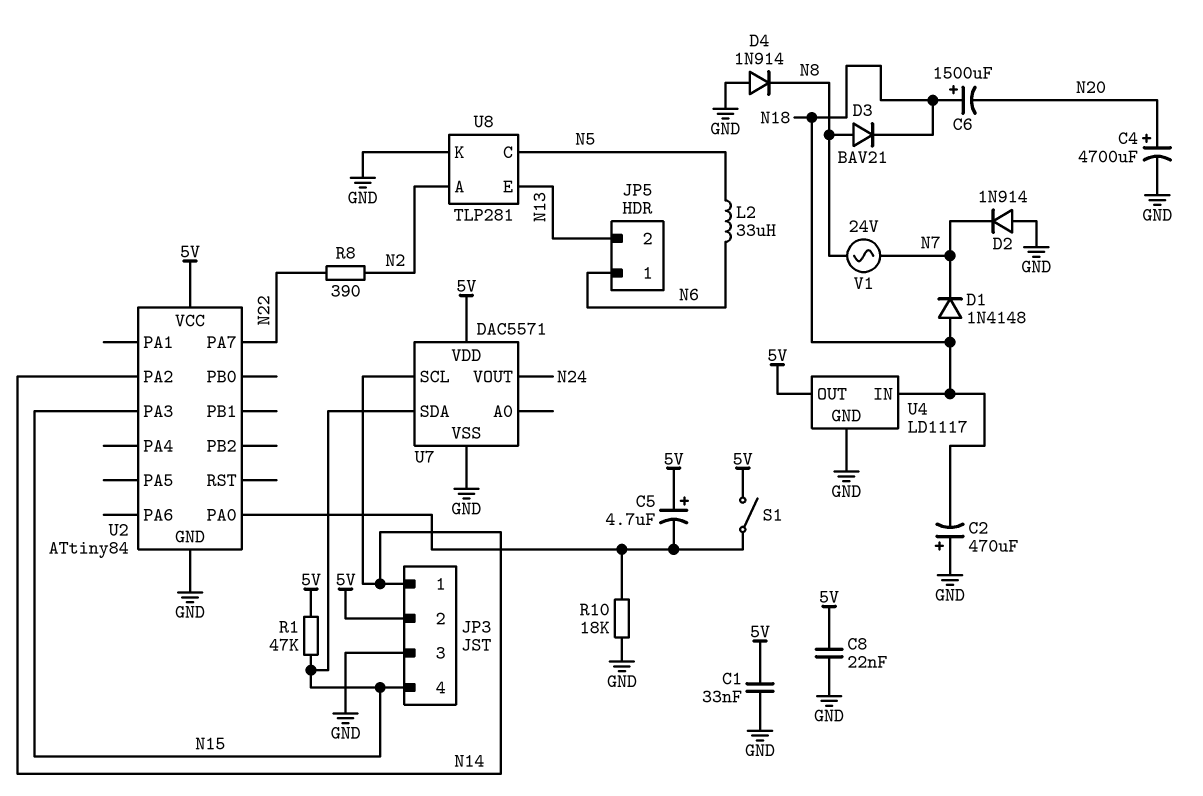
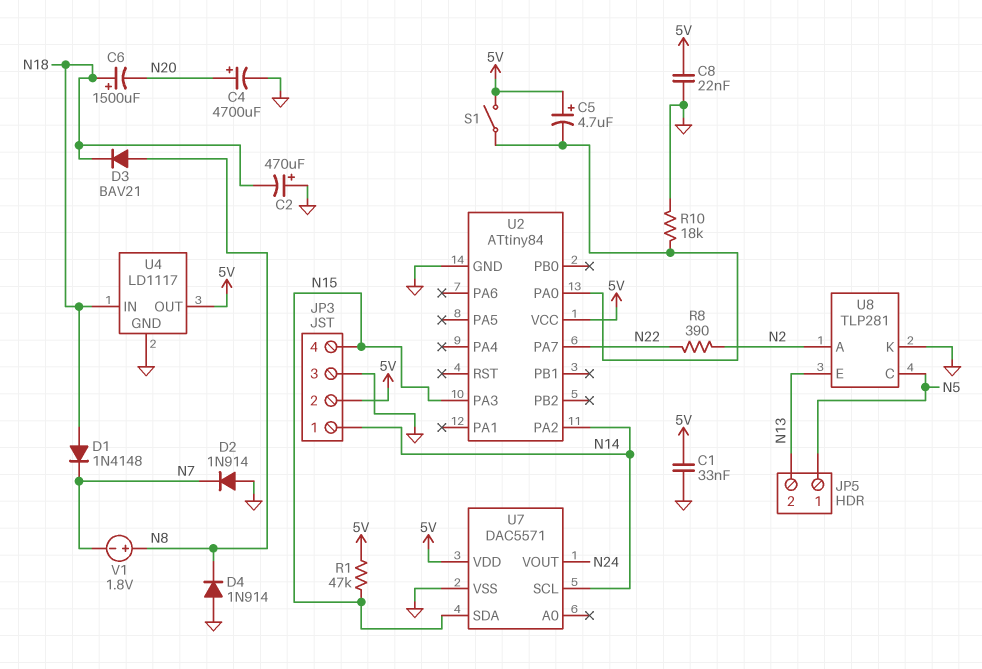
JP5 pin 1: N6 -> N5
L2: 33uH (N5, N6) -> none
V1: AC 24V (N7, N8) -> 1.8V (plus N8, minus N7)

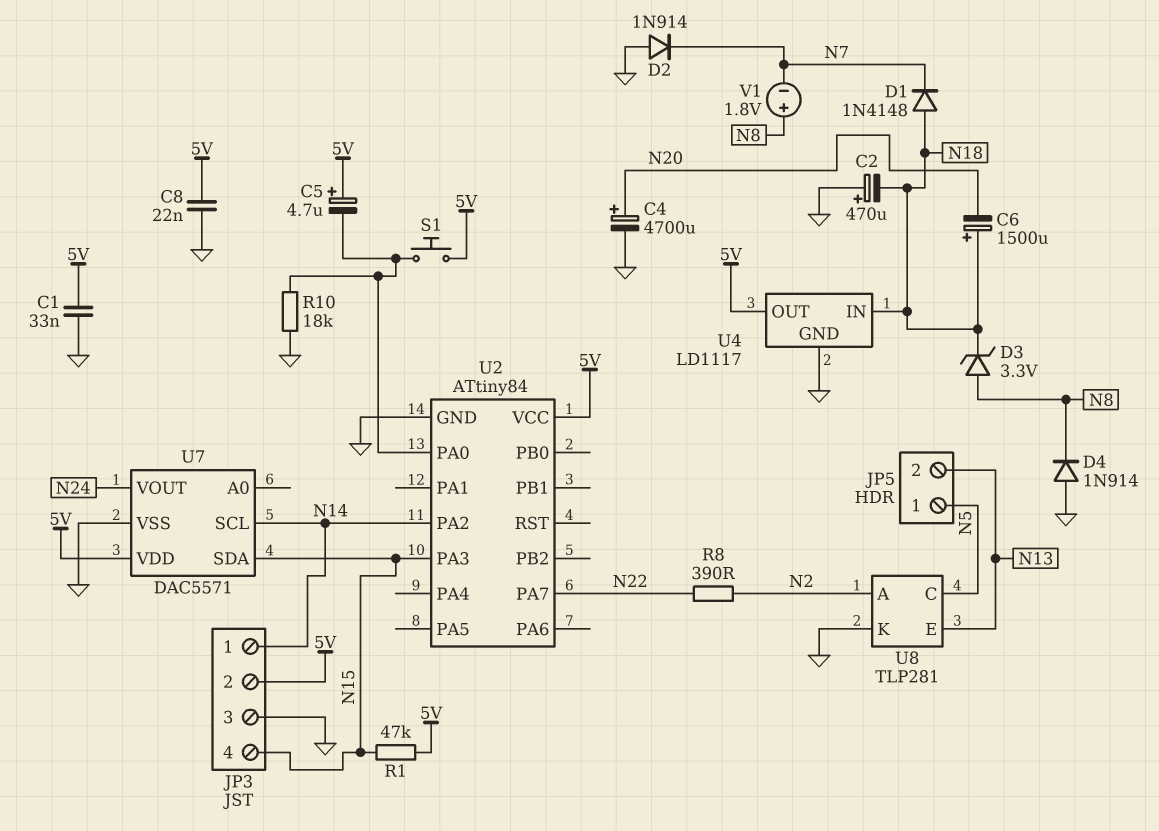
D3: diode BAV21 (A N8, K N18) -> zener 3.3V (A N8, K N18)
S1: switch (5V, U2/PA0) -> button (5V, U2/PA0)

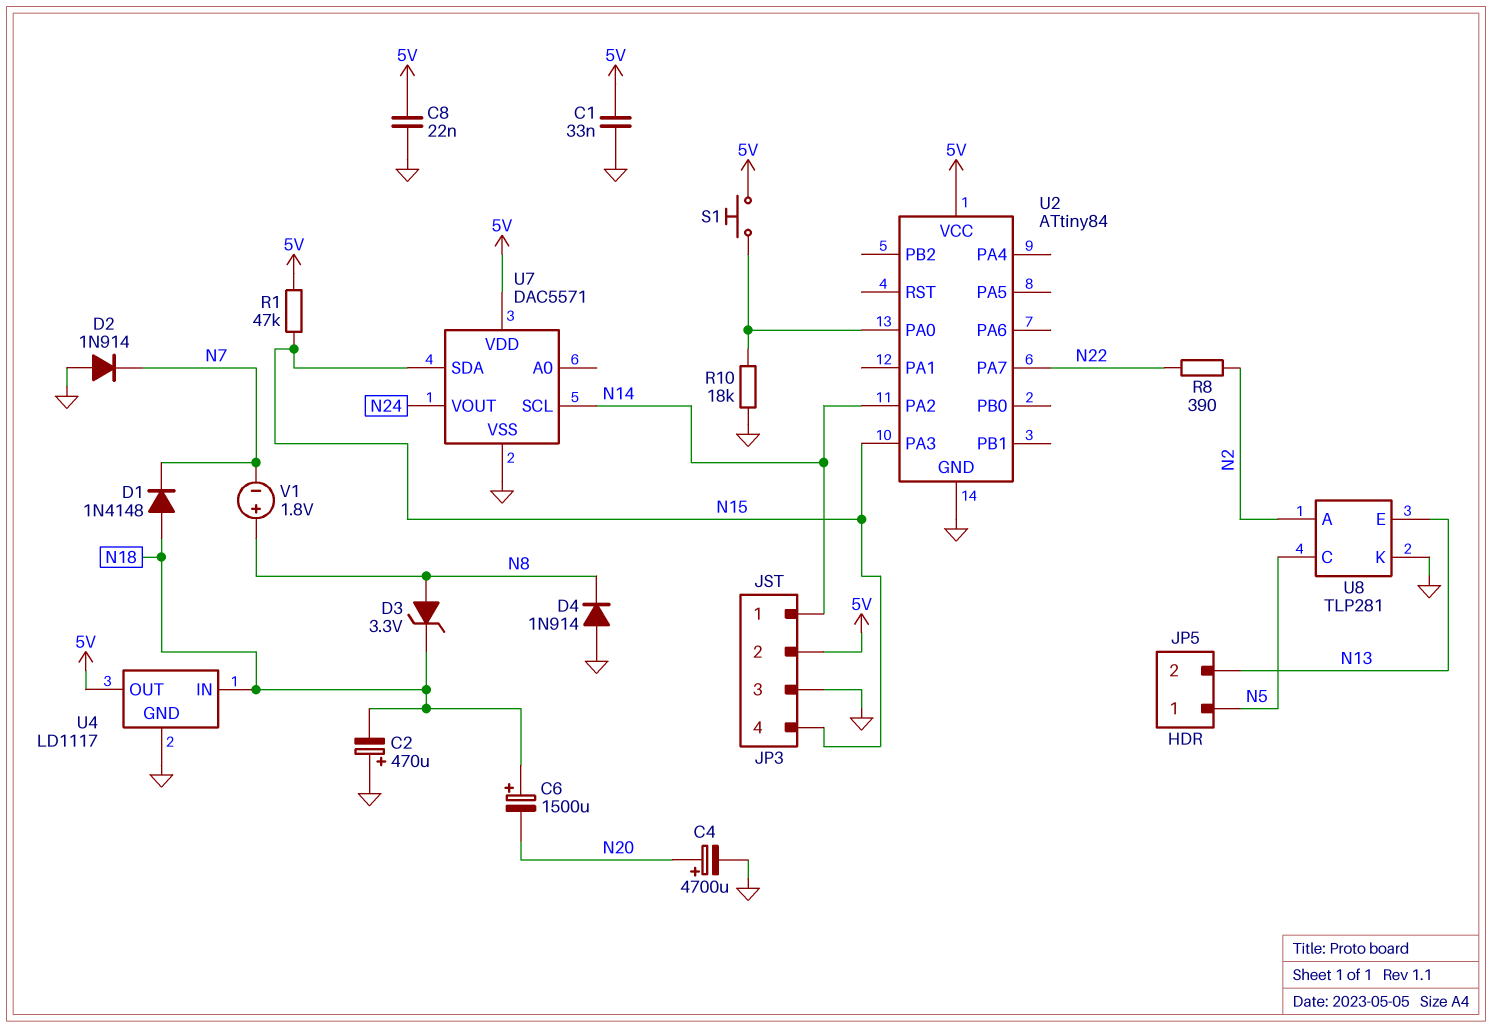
C5: 4.7uF (plus 5V, minus U2/PA0) -> none

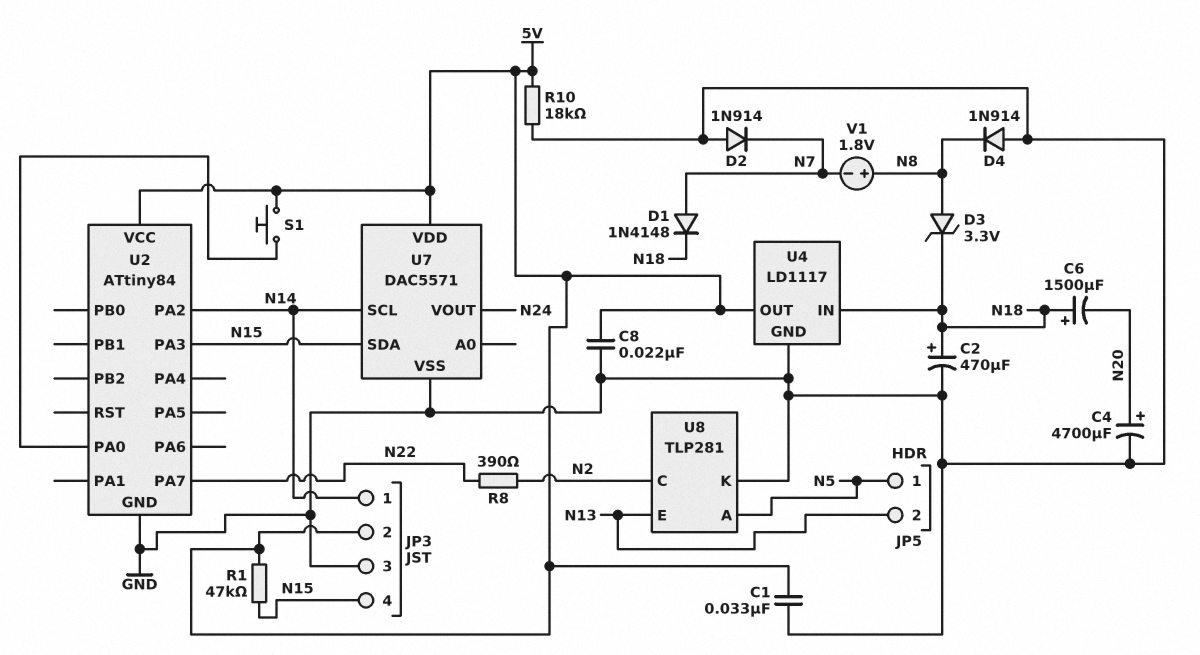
C2: 470uF (plus GND, minus N18) -> 470uF (plus N18, minus GND)
D1: diode 1N4148 (A N18, K N7) -> diode 1N4148 (A N7, K N18)
R10: 18k (GND, U2/PA0) -> 18k (5V, GND)
U8 pin A: N2 -> N5
U8 pin C: N5 -> N2

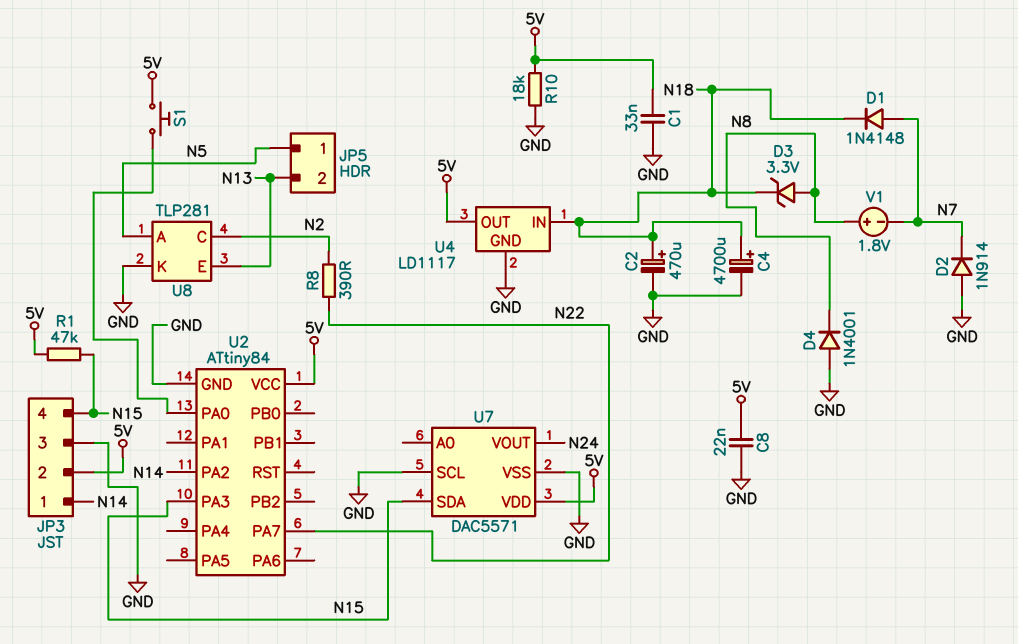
C4: 4700uF (plus N20, minus GND) -> 4700uF (plus N18, minus GND)
C6: 1500uF (plus N18, minus N20) -> none
D4: diode 1N914 (A GND, K N8) -> diode 1N4001 (A GND, K N8)
U7 pin SCL: N14 -> GND

